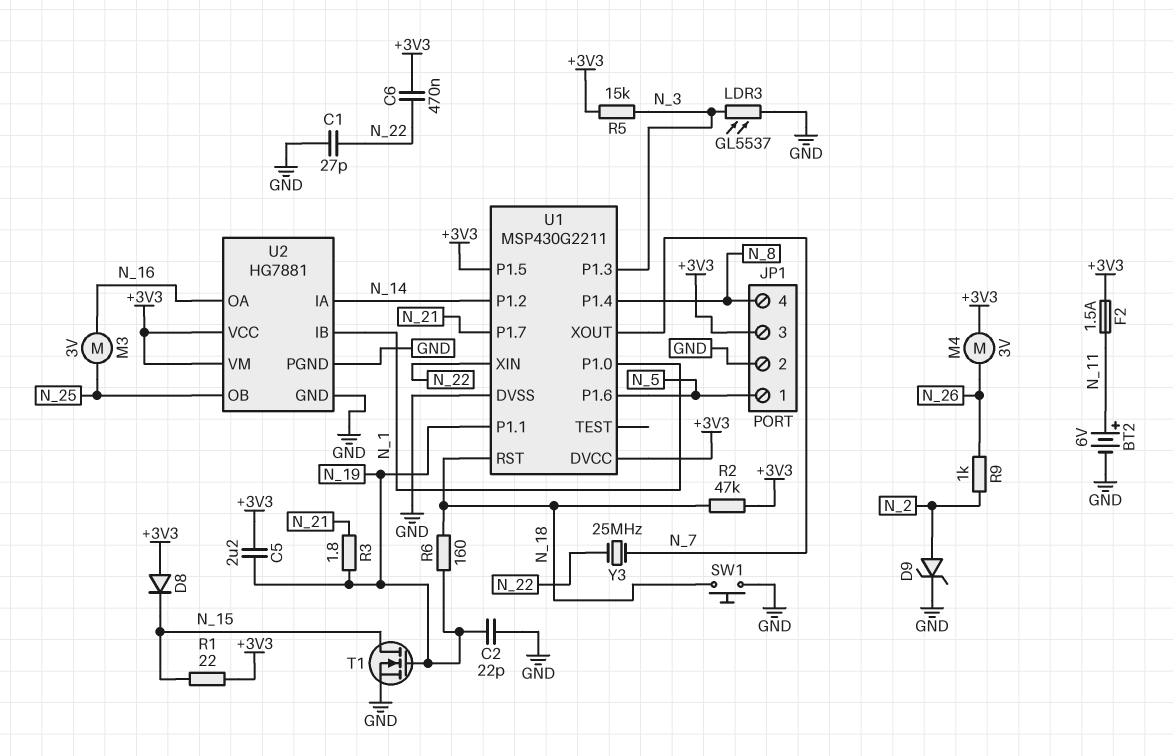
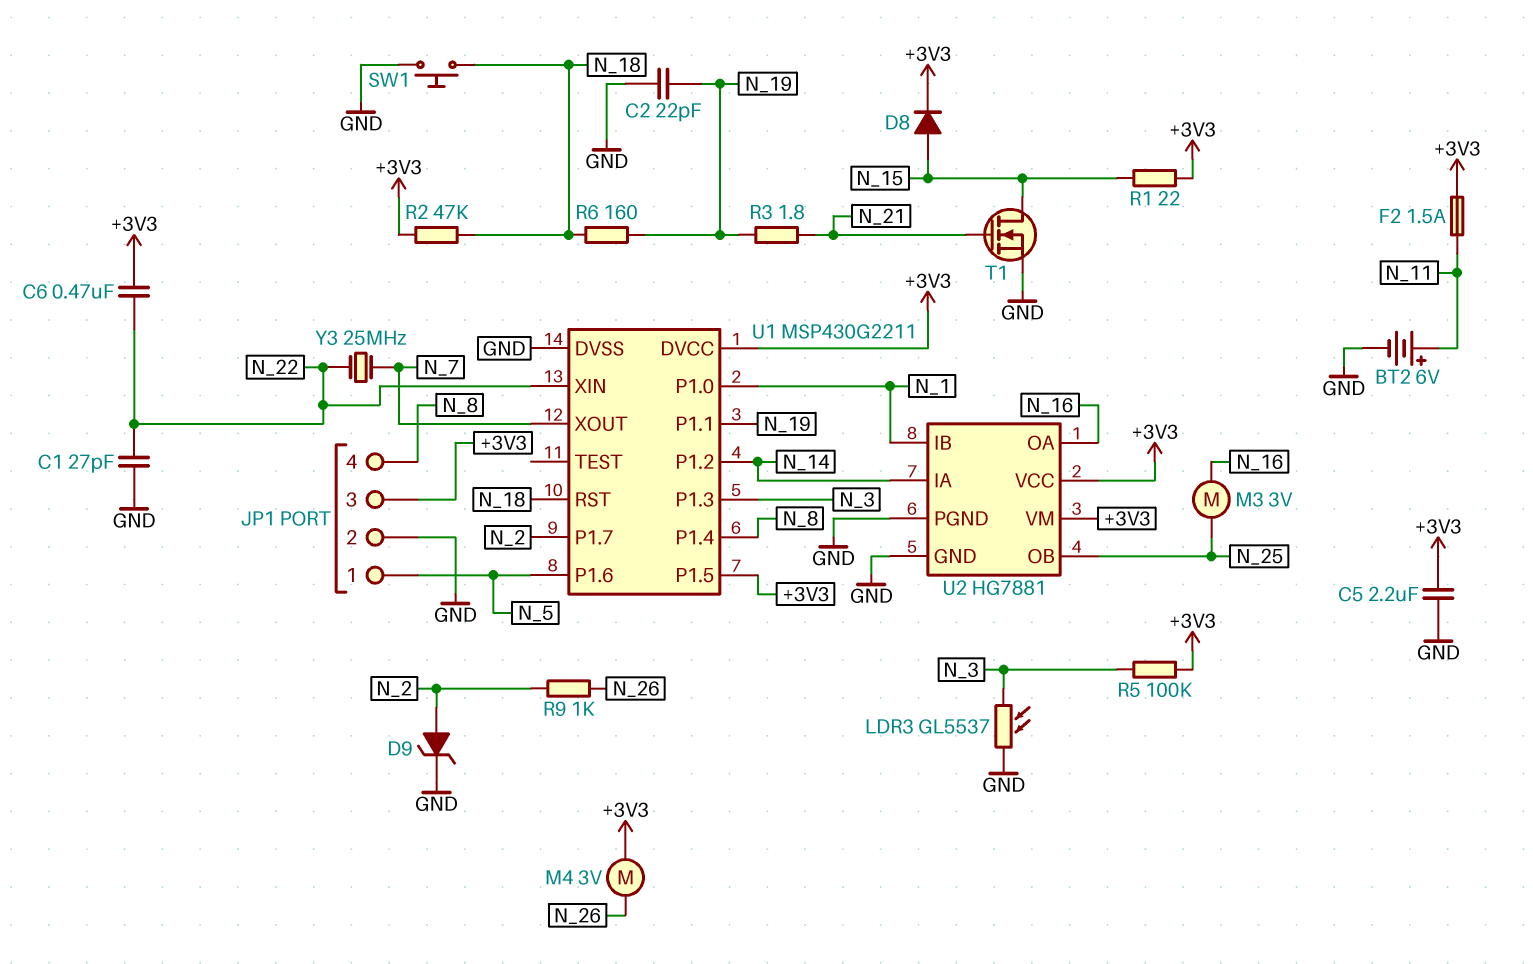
C5: 2.2uF (+3V3, N_19) -> 2.2uF (+3V3, GND)
D8: diode (A +3V3, K N_15) -> diode (A N_15, K +3V3)
R5: 15k (+3V3, N_3) -> 100k (+3V3, N_3)
T1: NMOS (G N_19, D N_15, S GND) -> NMOS (G N_21, D N_15, S GND)
U1 pin P1.7: N_21 -> N_2

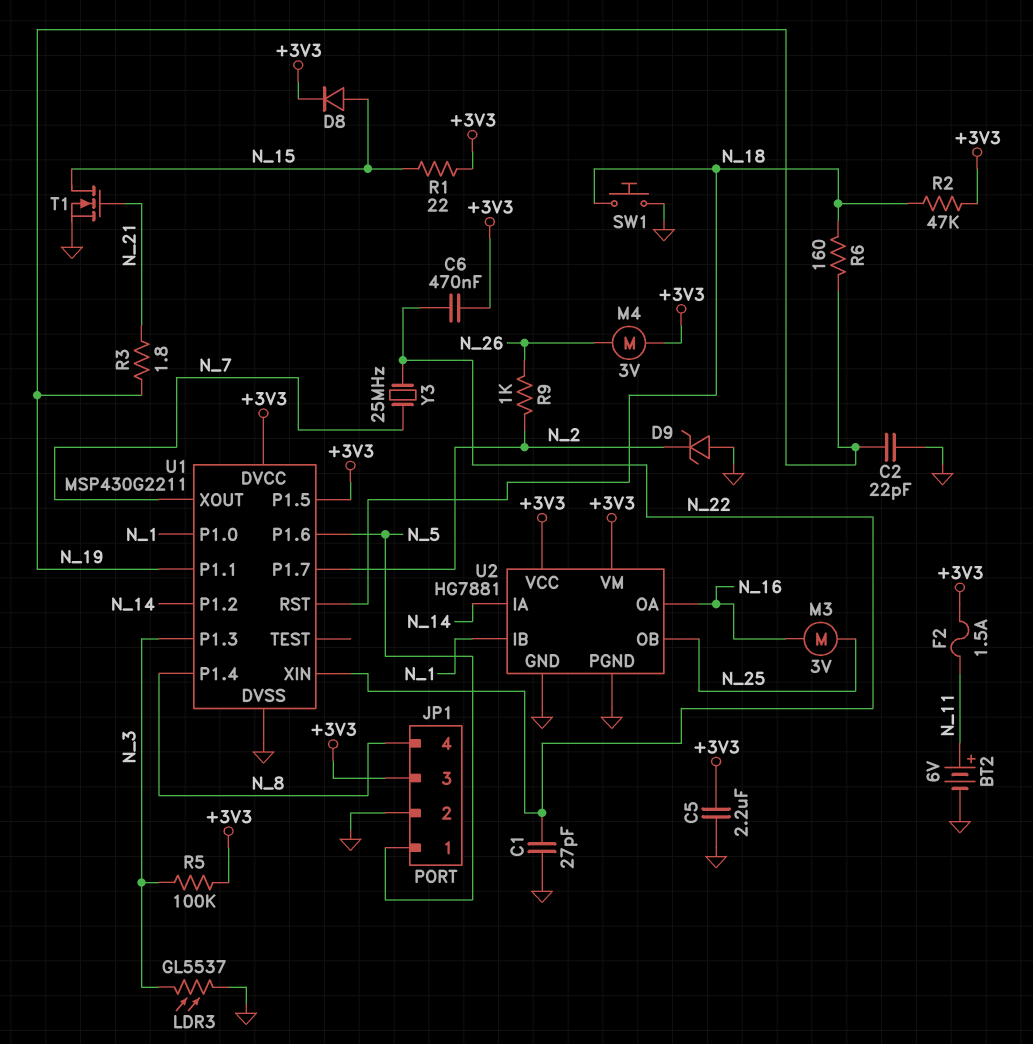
D9: zener (A N_2, K GND) -> zener (A GND, K N_2)

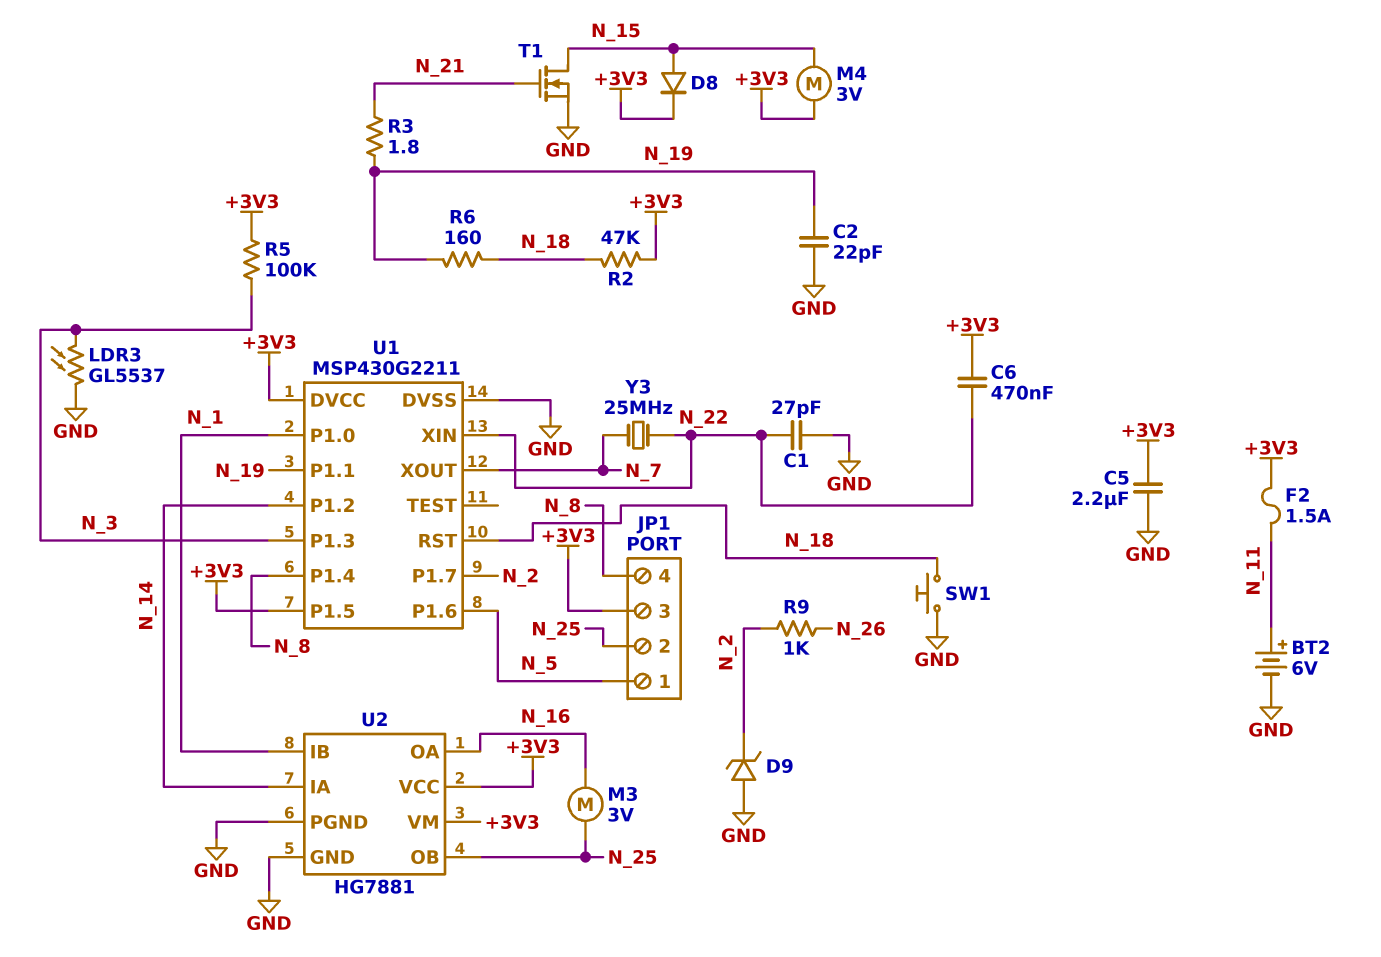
JP1 pin 2: GND -> N_25
M4: motor 3V (+3V3, N_26) -> motor 3V (+3V3, N_15)
R1: 22 (+3V3, N_15) -> none

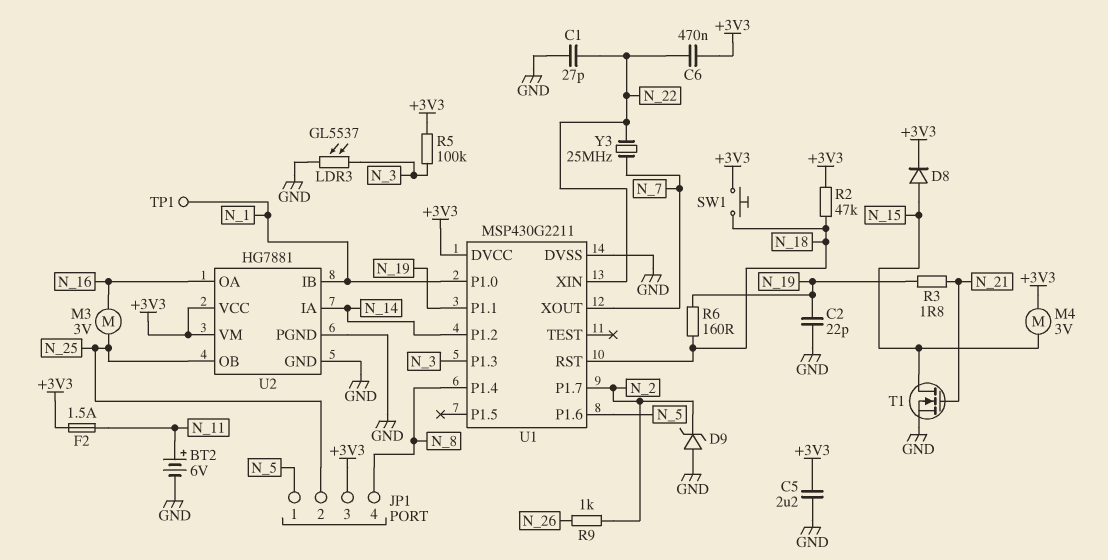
SW1: button (GND, N_18) -> button (+3V3, N_18)
TP1: none -> test point (N_1)
U1 pin P1.5: +3V3 -> none

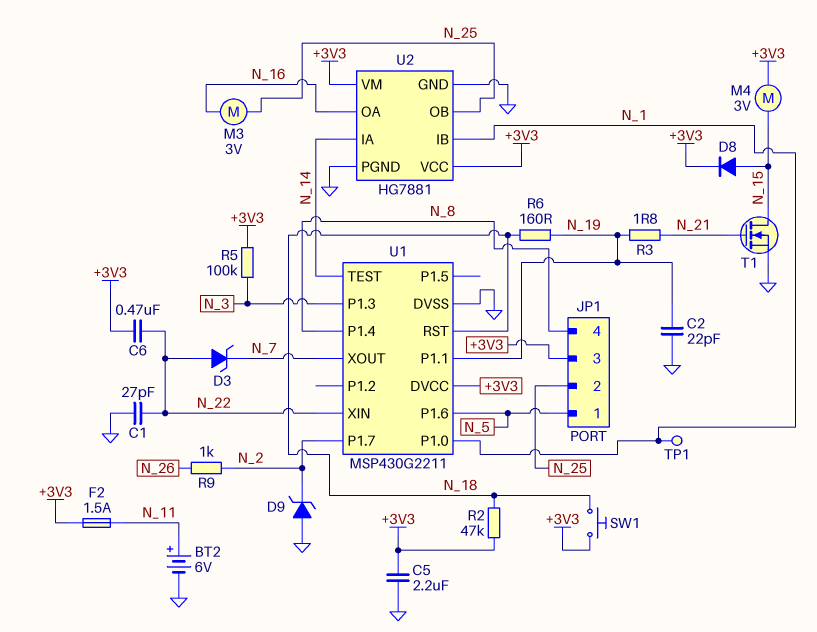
D3: none -> zener (A N_22, K N_7)
LDR3: GL5537 (GND, N_3) -> none
U1 pin P1.2: N_14 -> none
U1 pin TEST: none -> N_14
Y3: 25MHz (N_7, N_22) -> none

